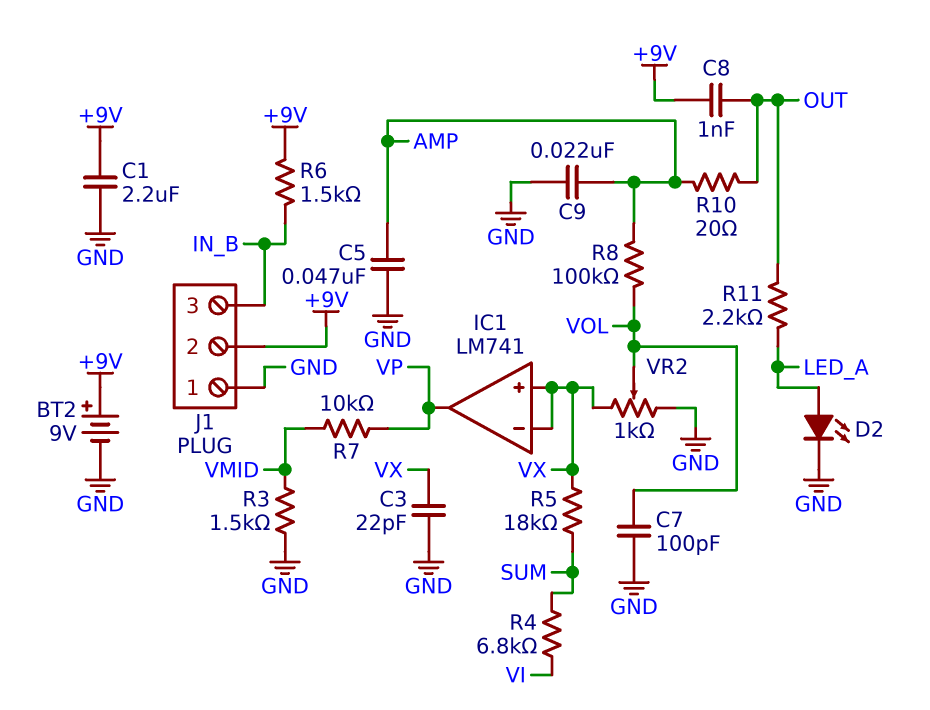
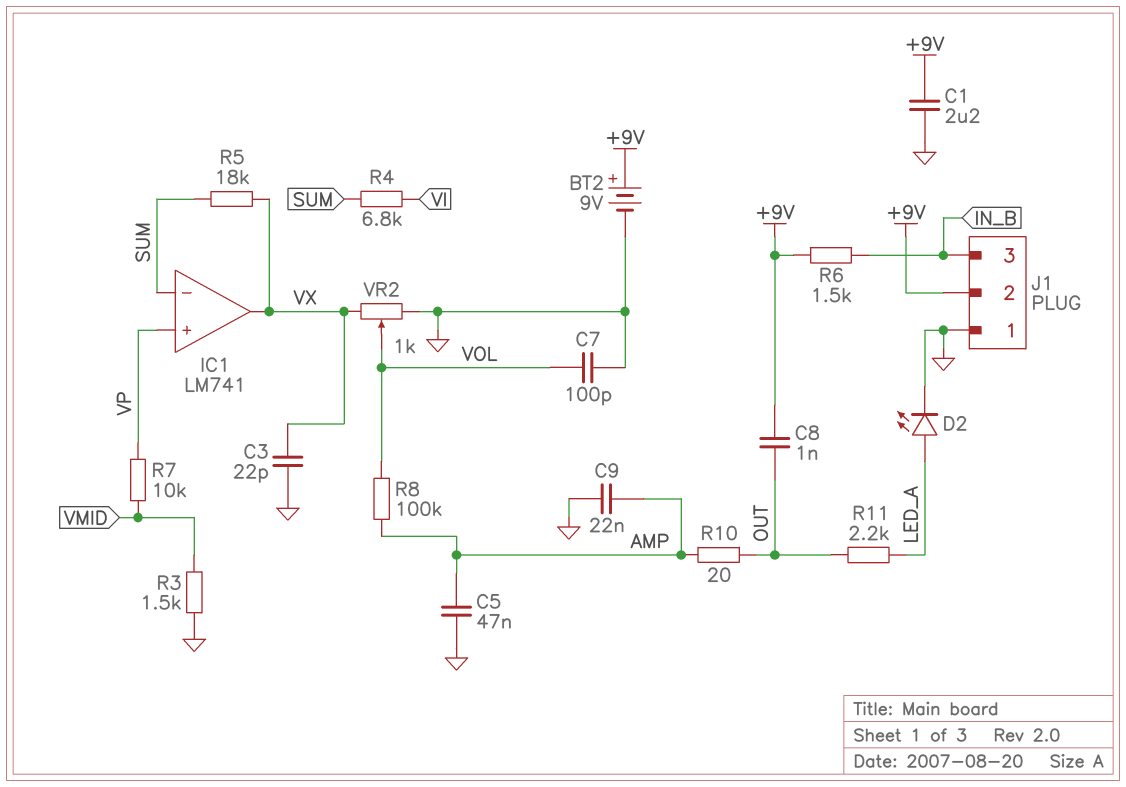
IC1 pin in+: VX -> VP
IC1 pin in-: VX -> SUM
IC1 pin out: VP -> VX

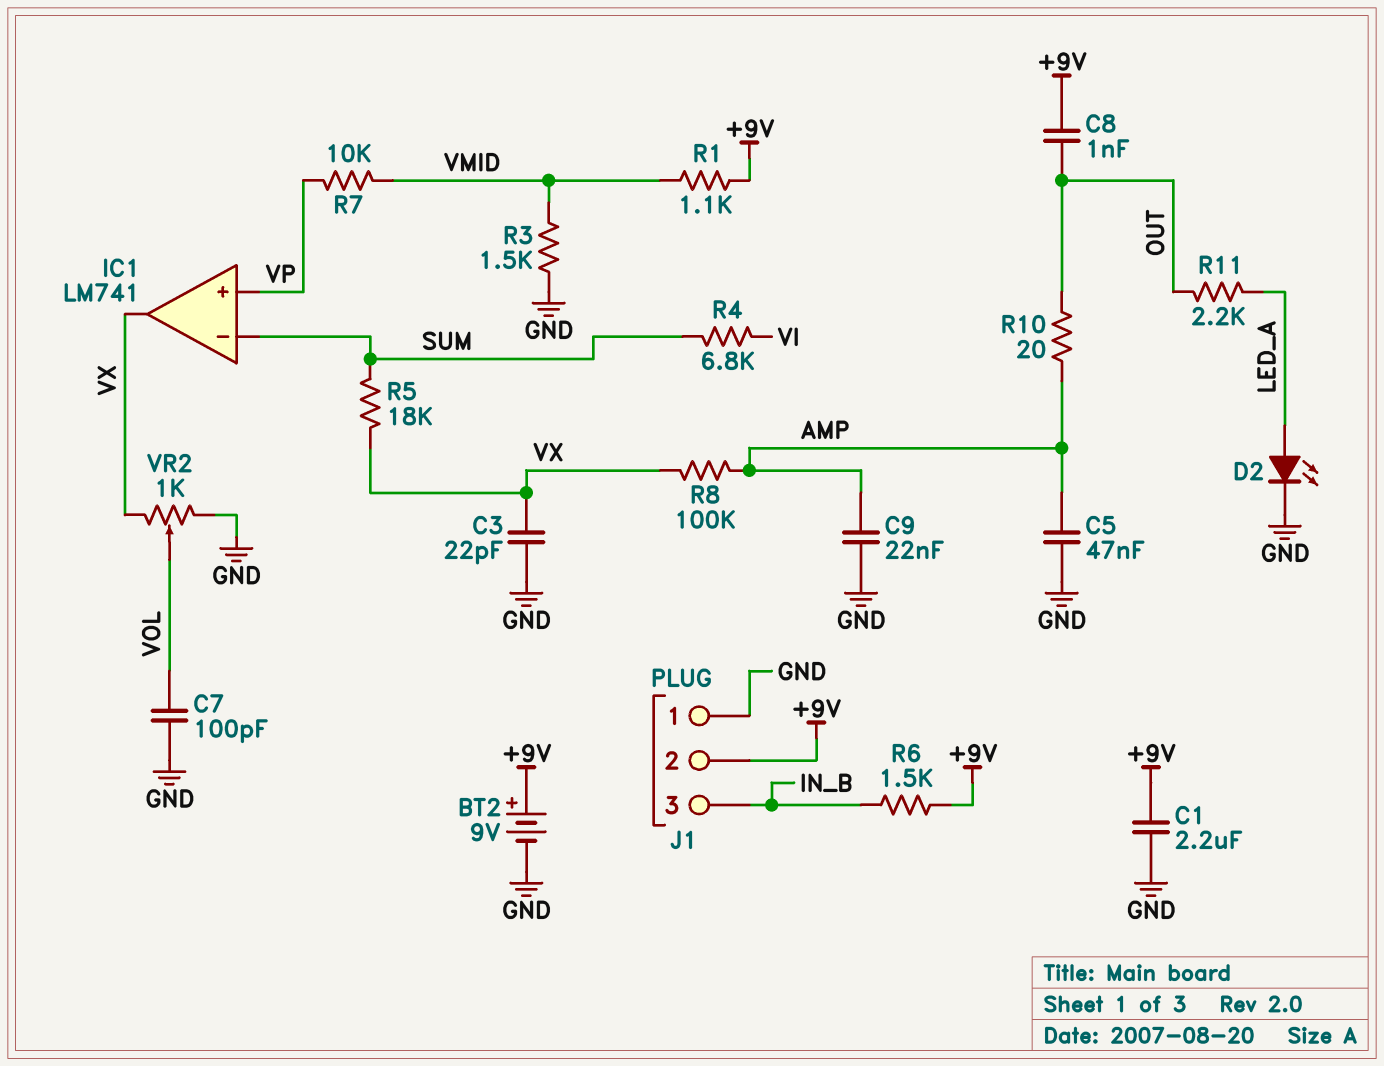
R1: none -> 1.1k (+9V, VMID)
R8: 100k (AMP, VOL) -> 100k (AMP, VX)

